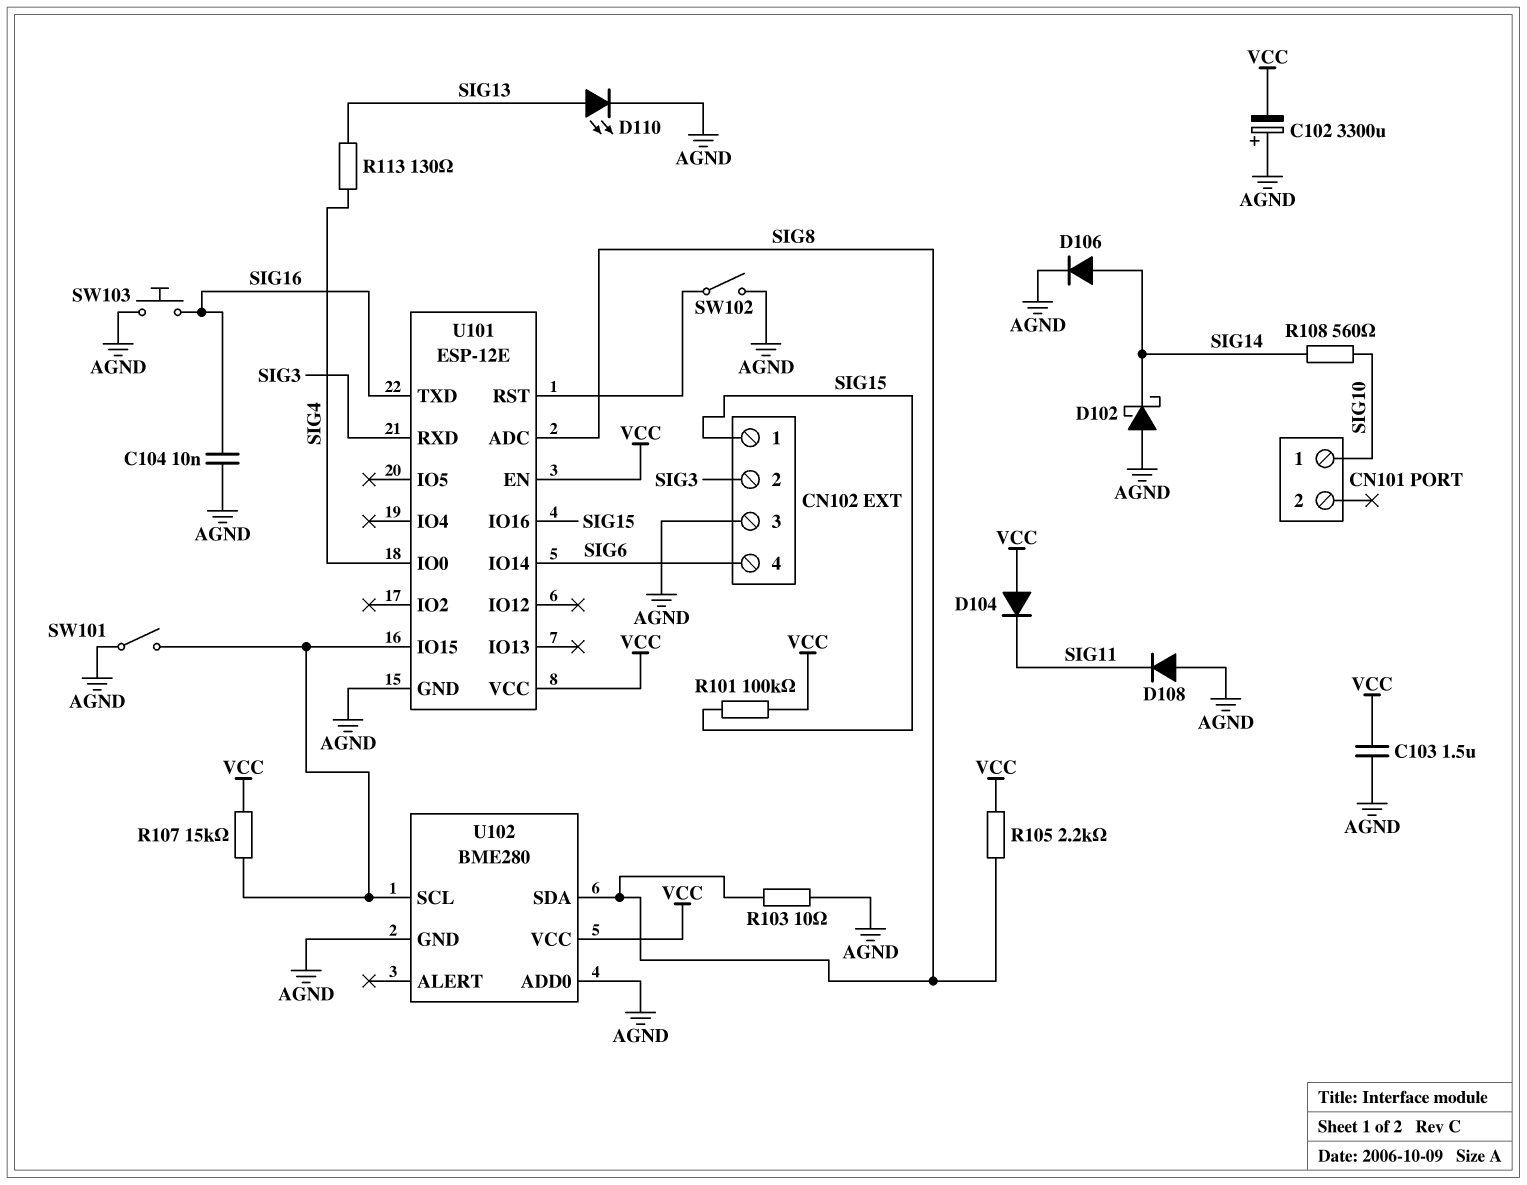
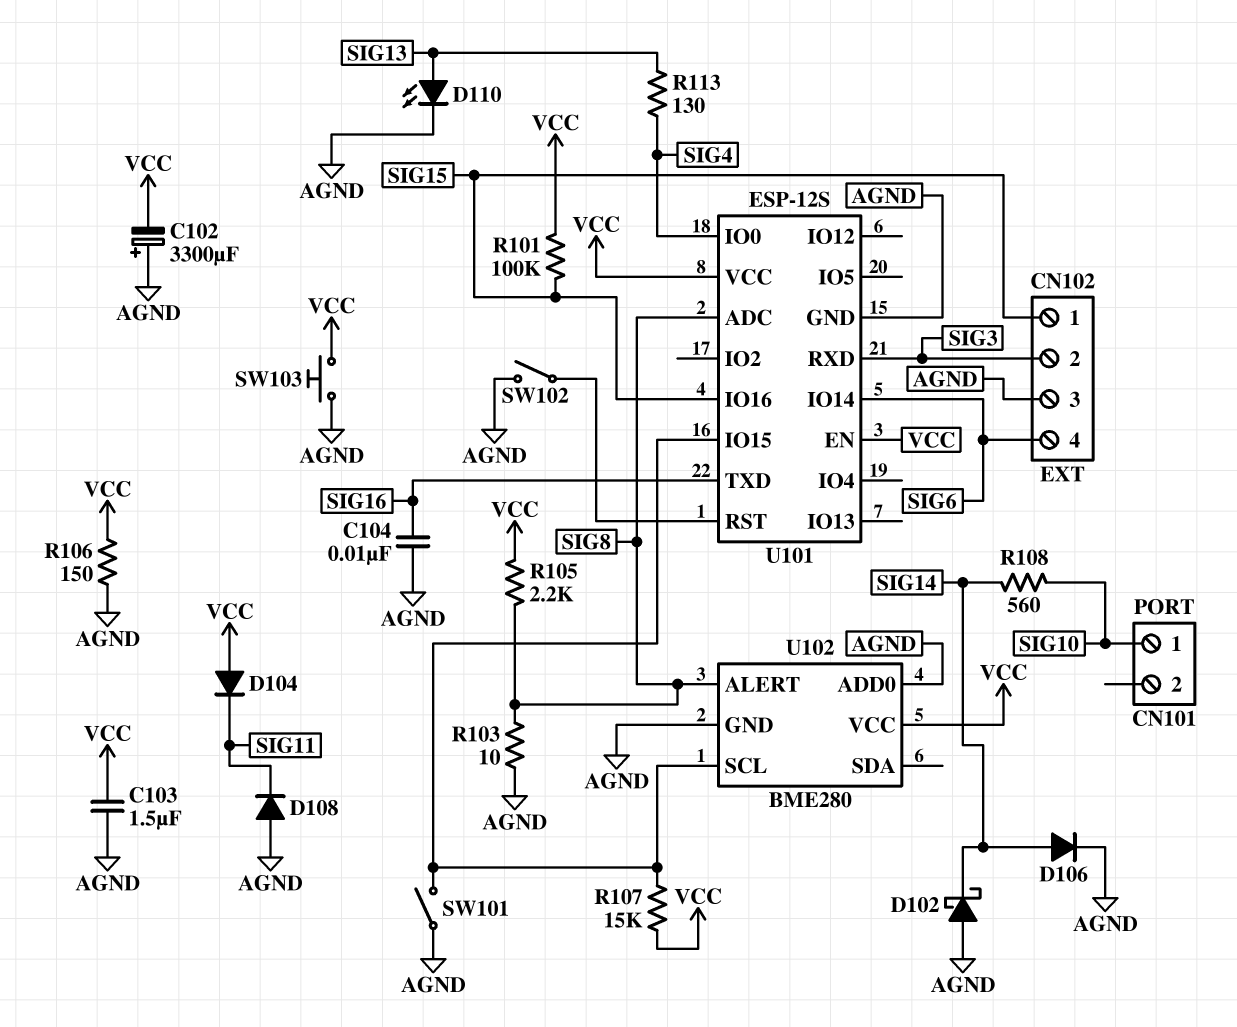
R106: none -> 150 (AGND, VCC)
SW103: button (AGND, SIG16) -> button (AGND, VCC)
U101: ESP-12E -> ESP-12S
U102 pin ALERT: none -> SIG8
U102 pin SDA: SIG8 -> none

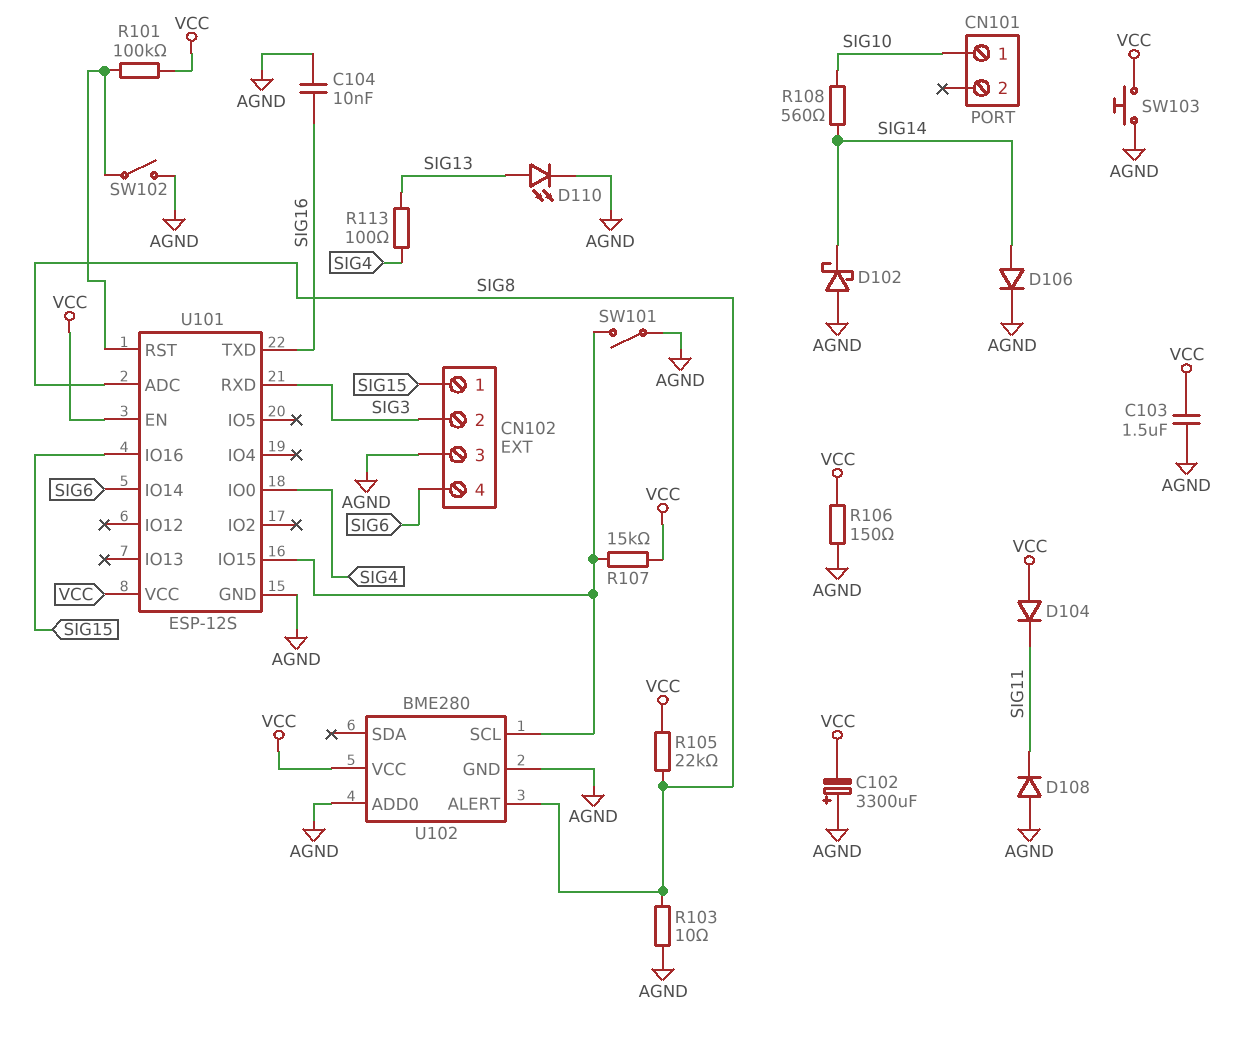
R101: 100k (SIG15, VCC) -> 100k (U101/RST, VCC)
R105: 2.2k (SIG8, VCC) -> 22k (SIG8, VCC)
R113: 130 (SIG4, SIG13) -> 100 (SIG4, SIG13)

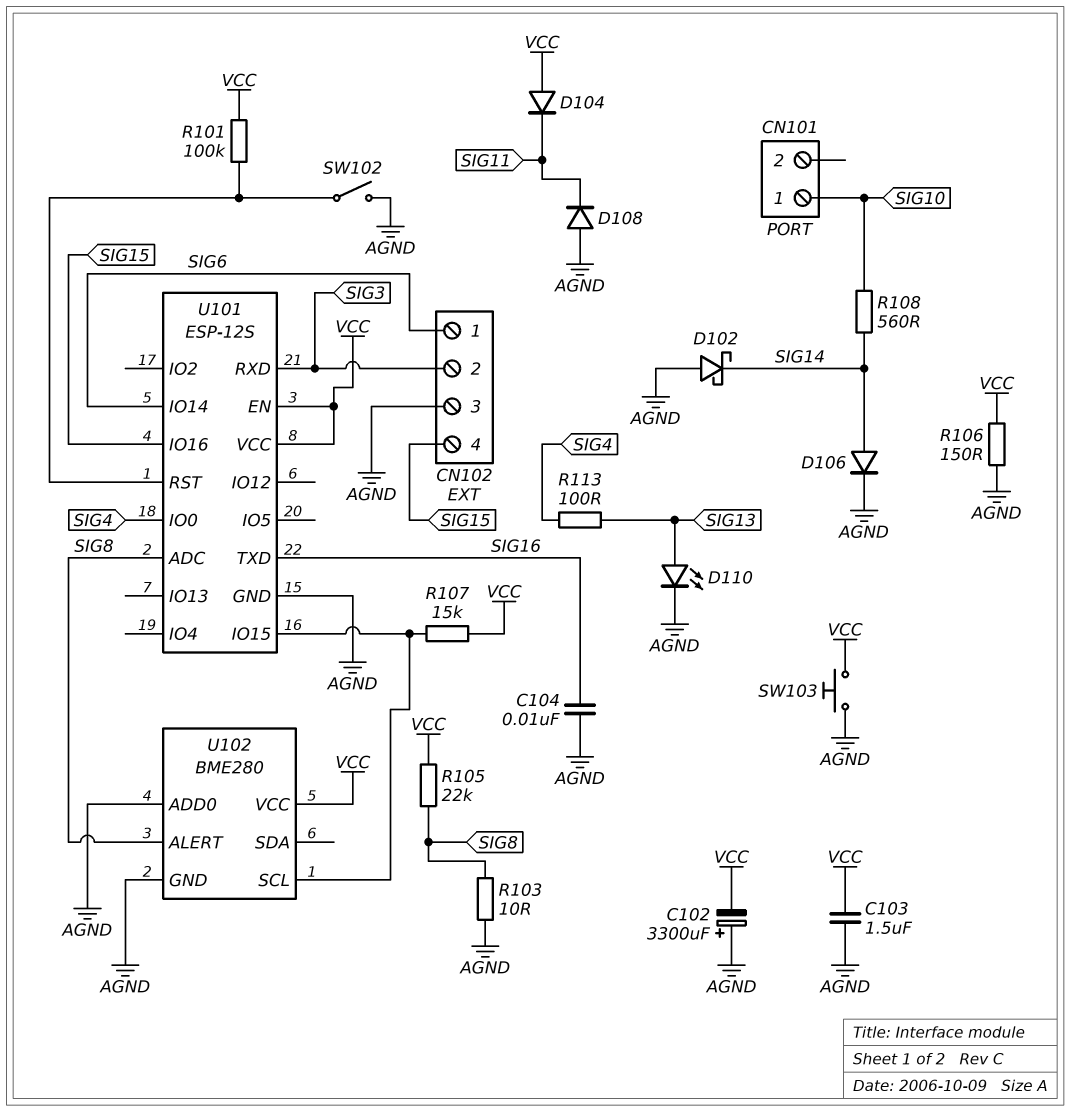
CN102 pin 1: SIG15 -> SIG6
CN102 pin 4: SIG6 -> SIG15
SW101: switch (AGND, U101/IO15) -> none

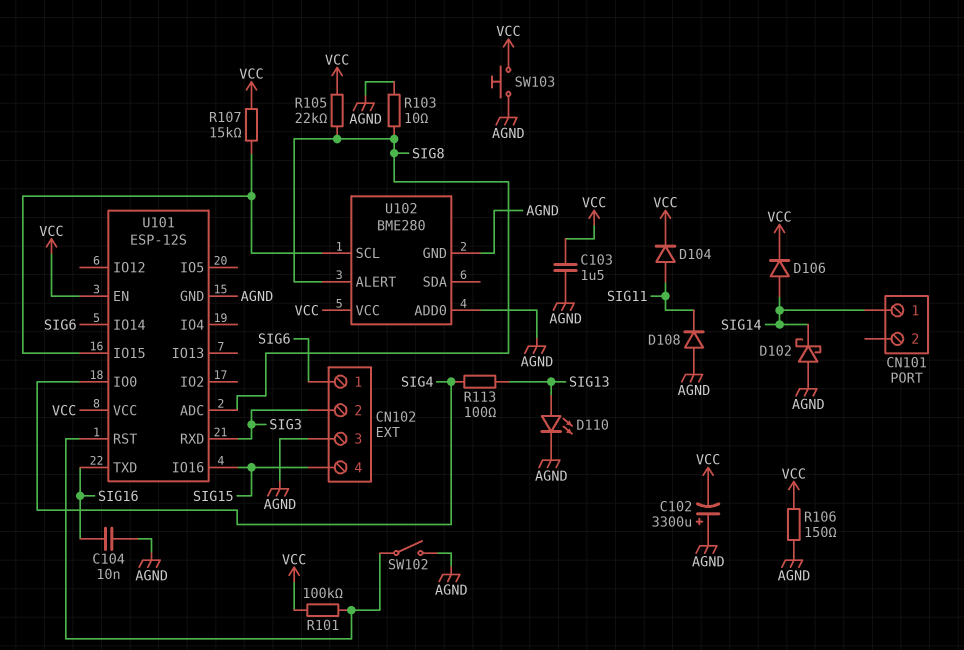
CN101 pin 1: SIG10 -> SIG14
D104: diode (A VCC, K SIG11) -> diode (A SIG11, K VCC)
D106: diode (A SIG14, K AGND) -> diode (A SIG14, K VCC)
R108: 560 (SIG10, SIG14) -> none

